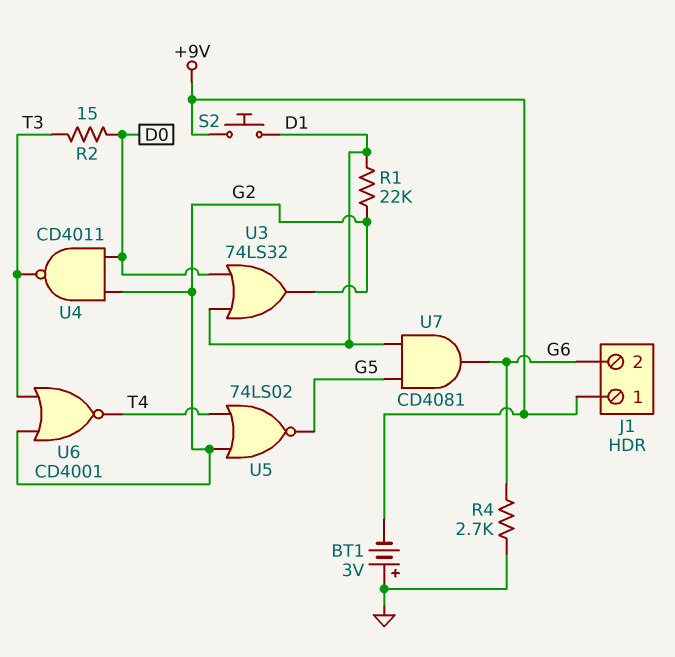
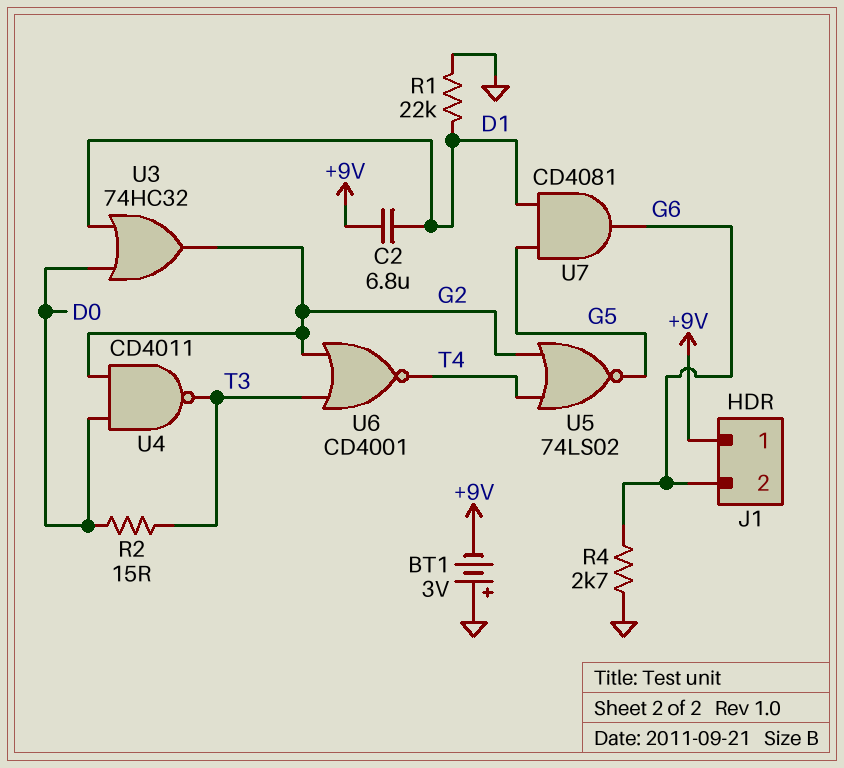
C2: none -> 6.8uF (+9V, D1)
R1: 22k (D1, G2) -> 22k (D1, GND)
S2: button (+9V, D1) -> none
U3: OR 74LS32 (in D0, in D1, out G2) -> OR 74HC32 (in D0, in D1, out G2)

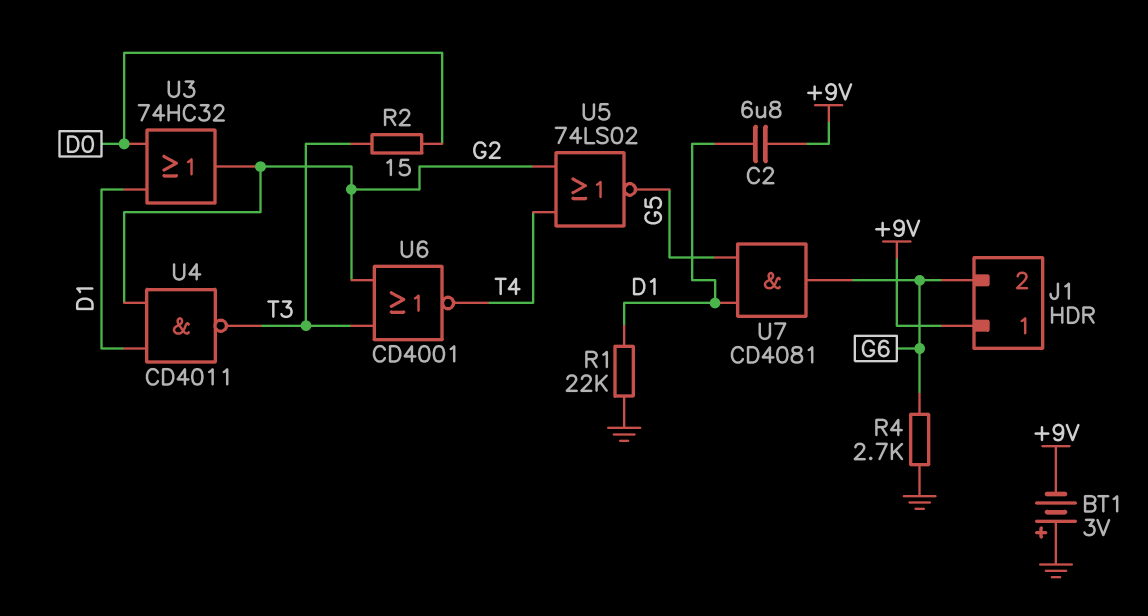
U4: NAND CD4011 (in D0, in G2, out T3) -> NAND CD4011 (in D1, in G2, out T3)

